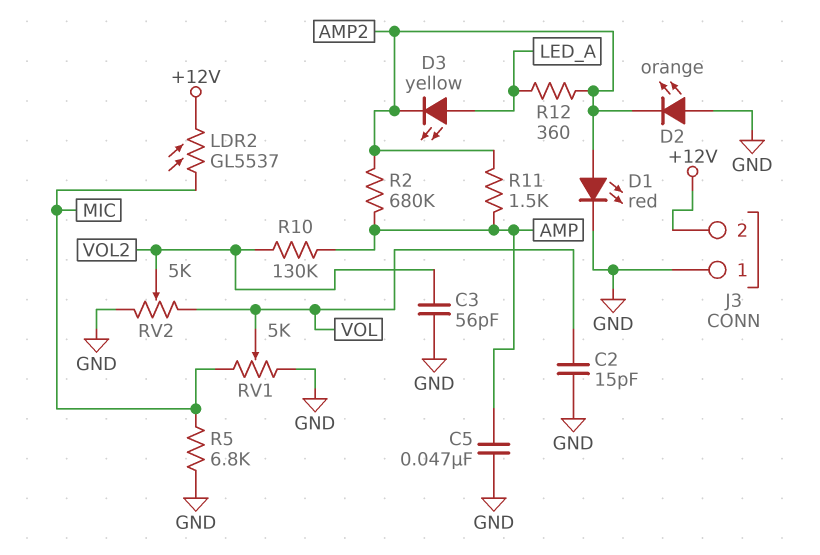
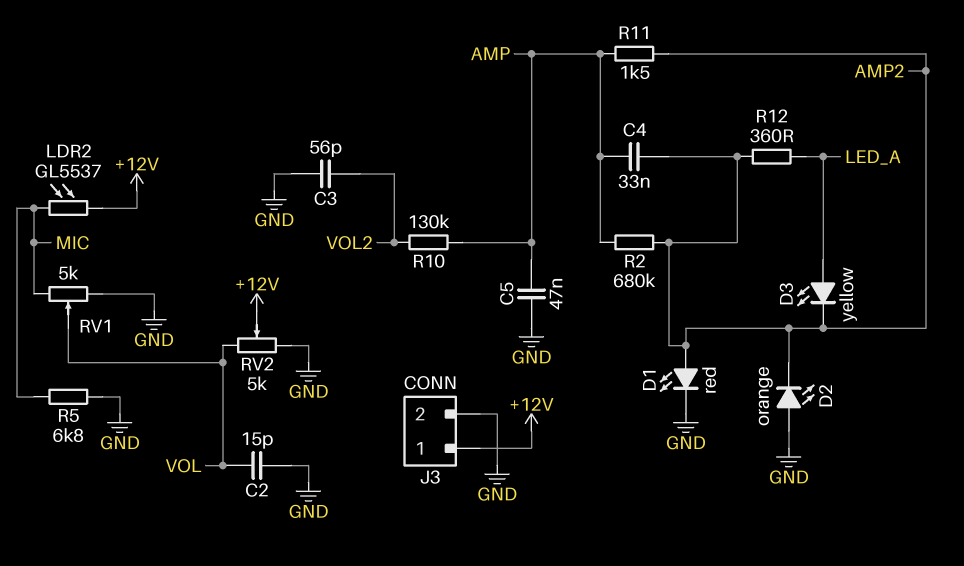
C4: none -> 33nF (AMP, AMP2)
J3 pin 1: GND -> +12V
J3 pin 2: +12V -> GND
RV2: 5k (GND, VOL, wiper VOL2) -> 5k (GND, VOL, wiper +12V)

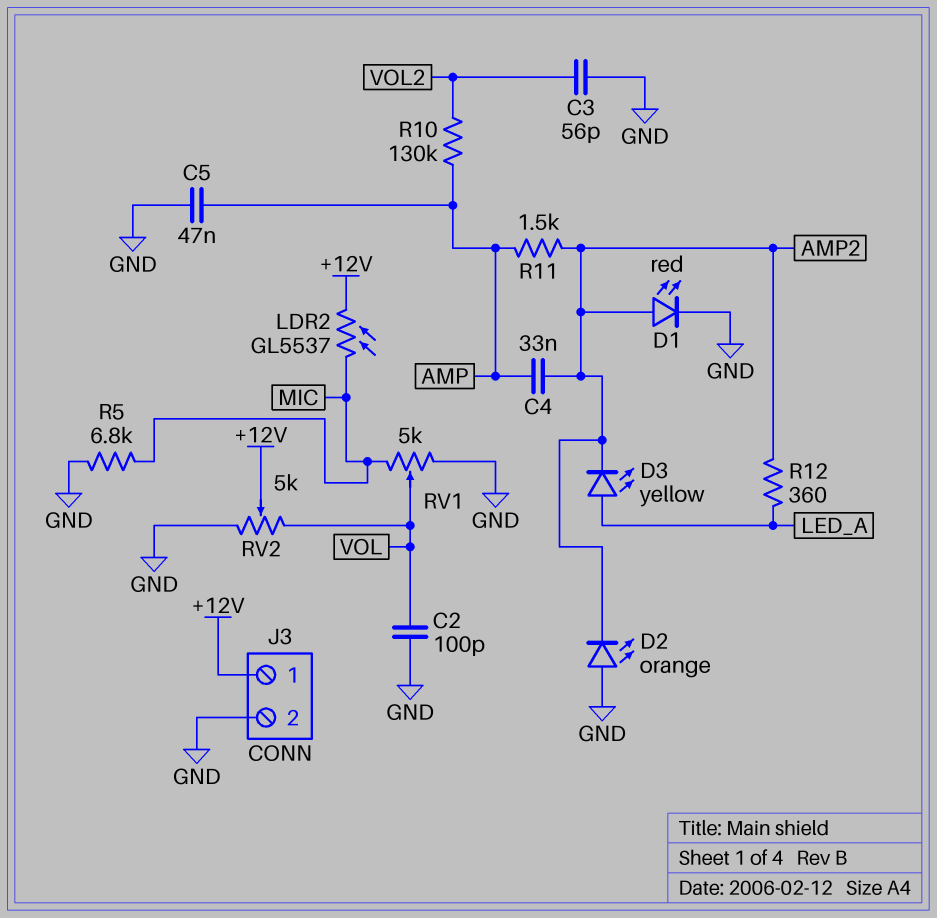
C2: 15pF (GND, VOL) -> 100pF (GND, VOL)
R2: 680k (AMP, AMP2) -> none

